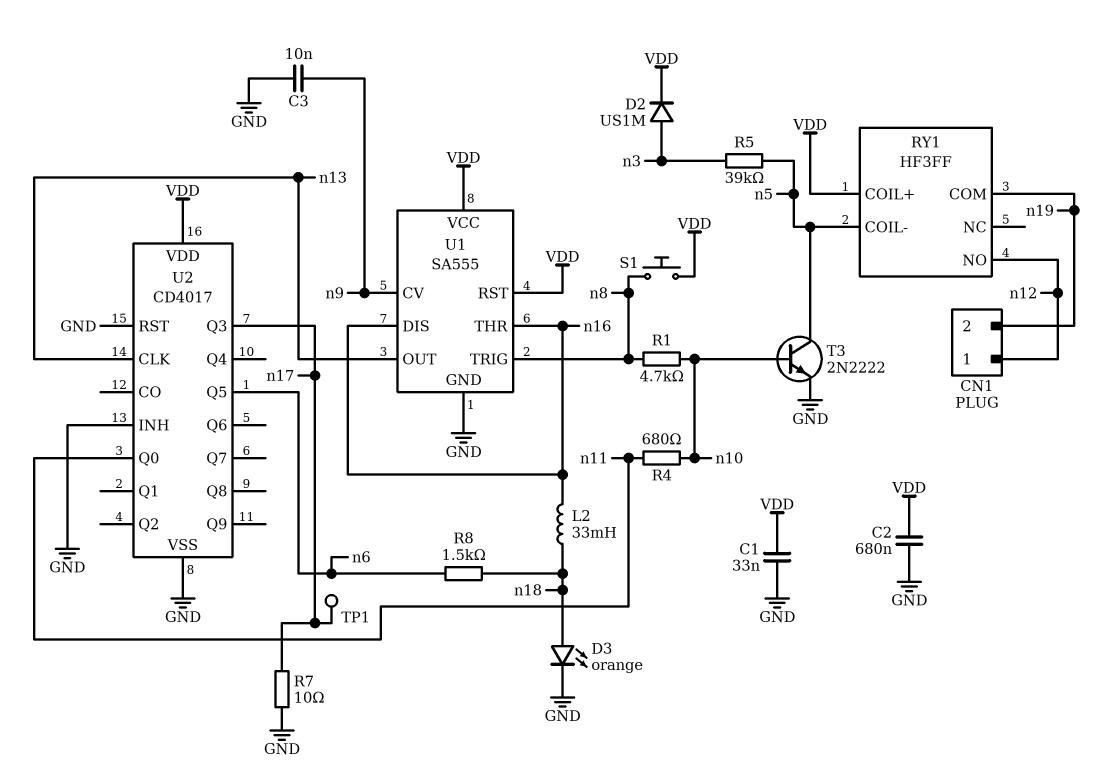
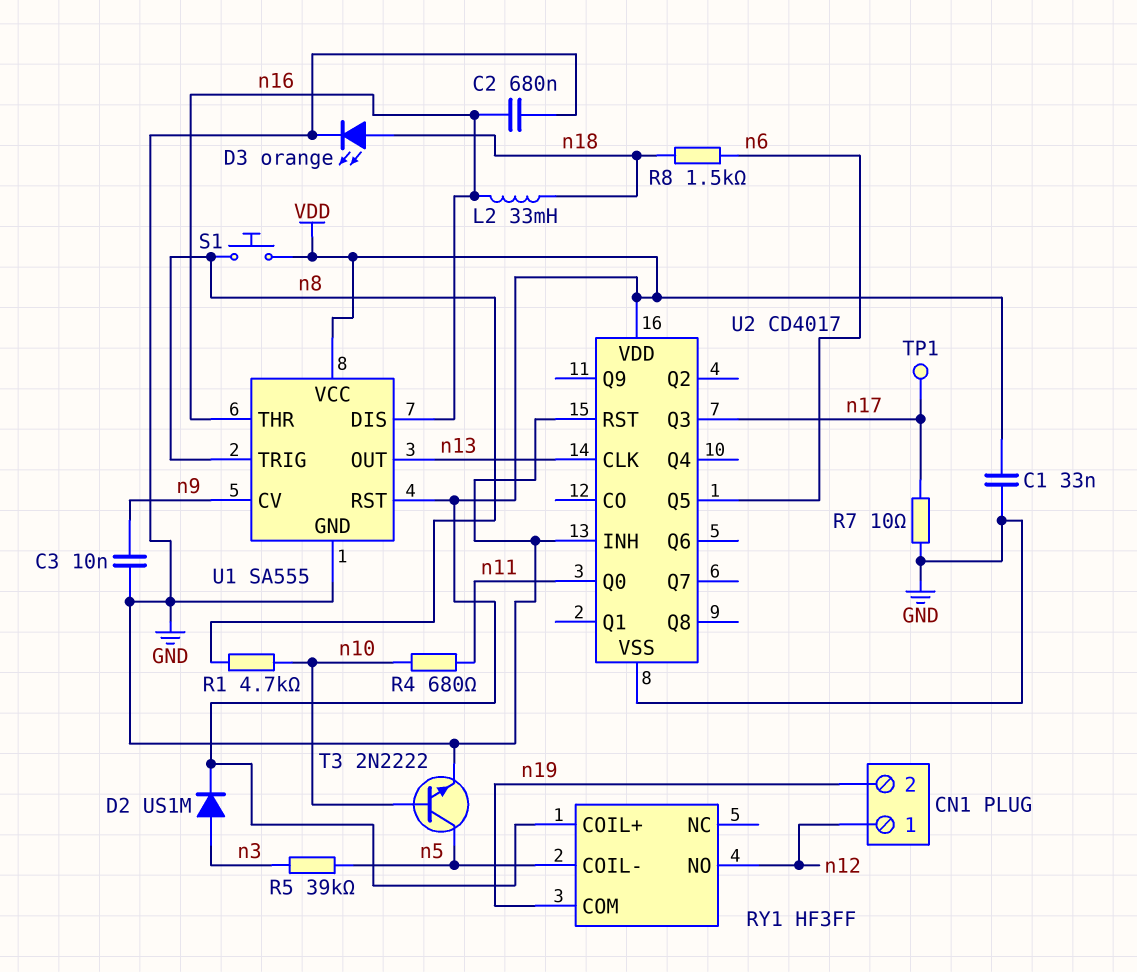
C2: 680nF (GND, VDD) -> 680nF (GND, n16)

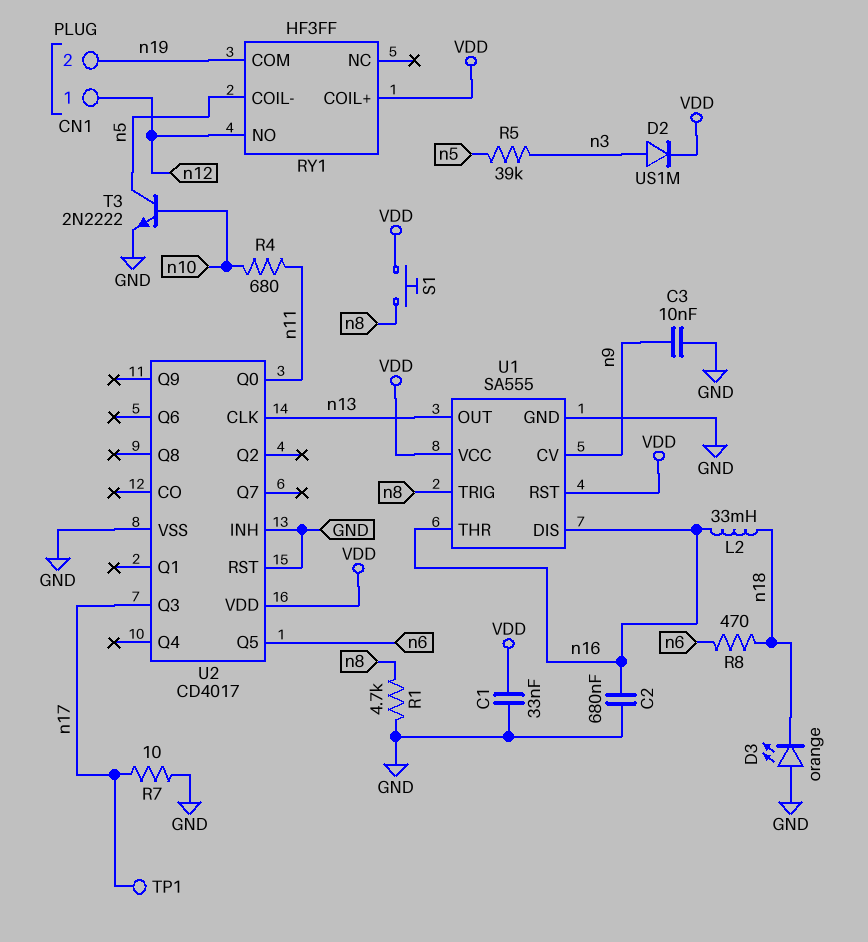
D3: LED orange (A n18, K GND) -> LED orange (A GND, K n18)
R1: 4.7k (n8, n10) -> 4.7k (GND, n8)
R8: 1.5k (n6, n18) -> 470 (n6, n18)

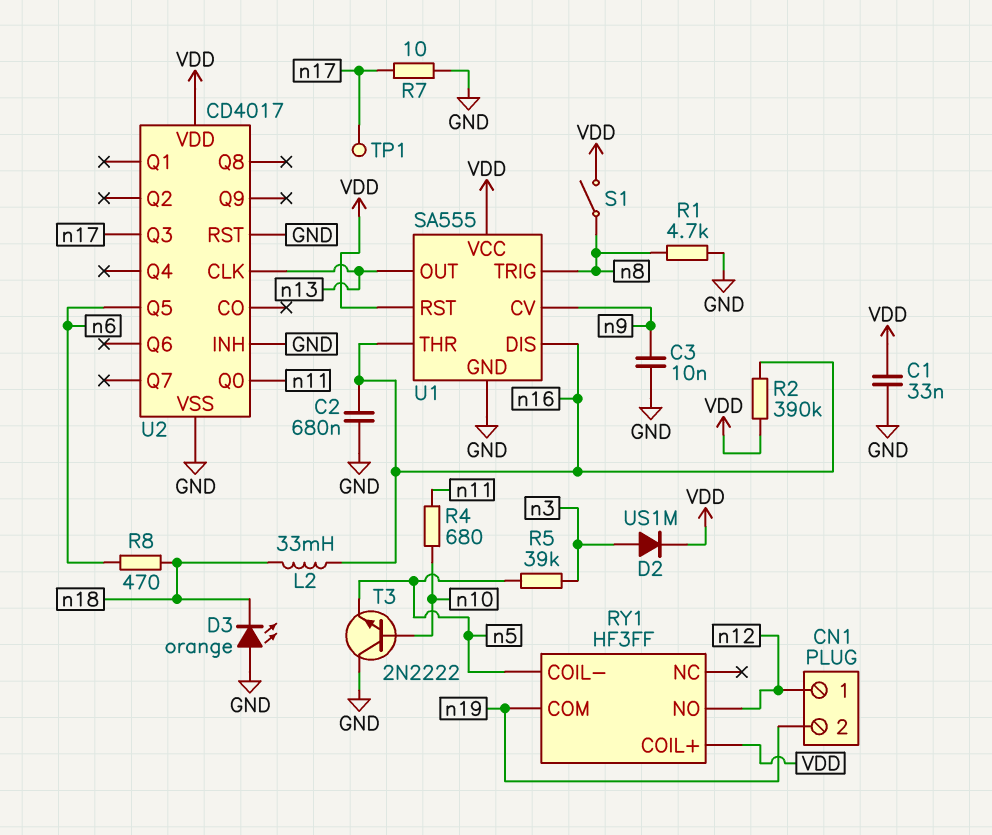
R2: none -> 390k (VDD, n16)
S1: button (VDD, n8) -> switch (VDD, n8)
T3: NPN 2N2222 (B n10, C n5, E GND) -> NPN 2N2222 (B n10, C GND, E n5)

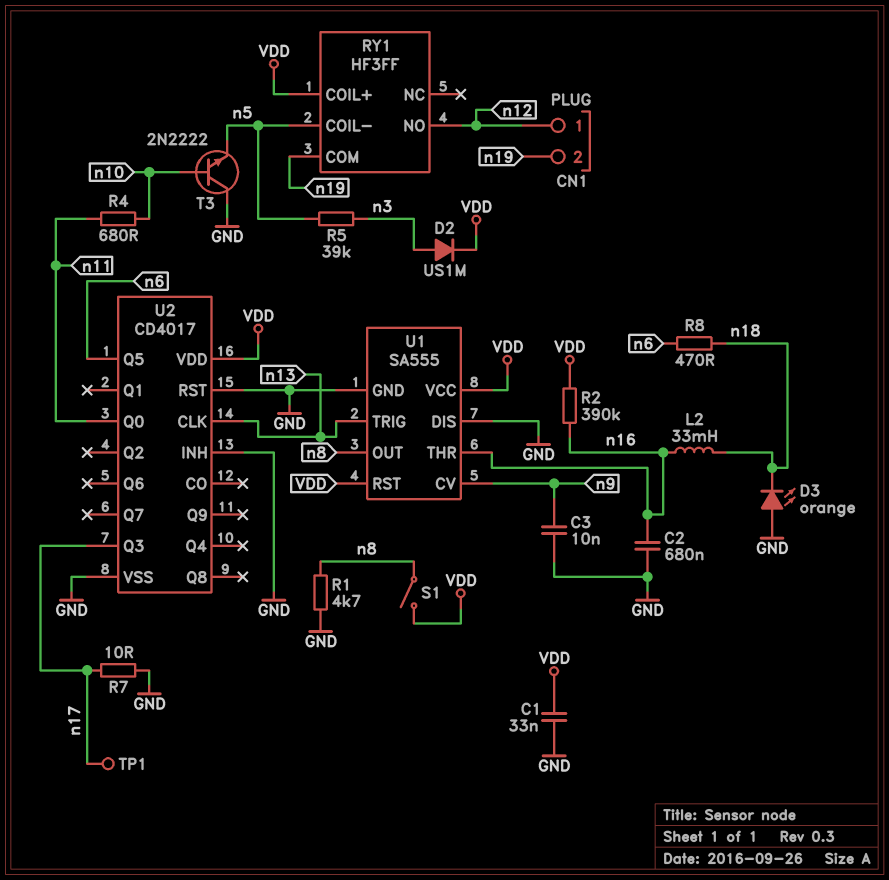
U1 pin DIS: n16 -> GND
U1 pin OUT: n13 -> n8
U1 pin TRIG: n8 -> n13

